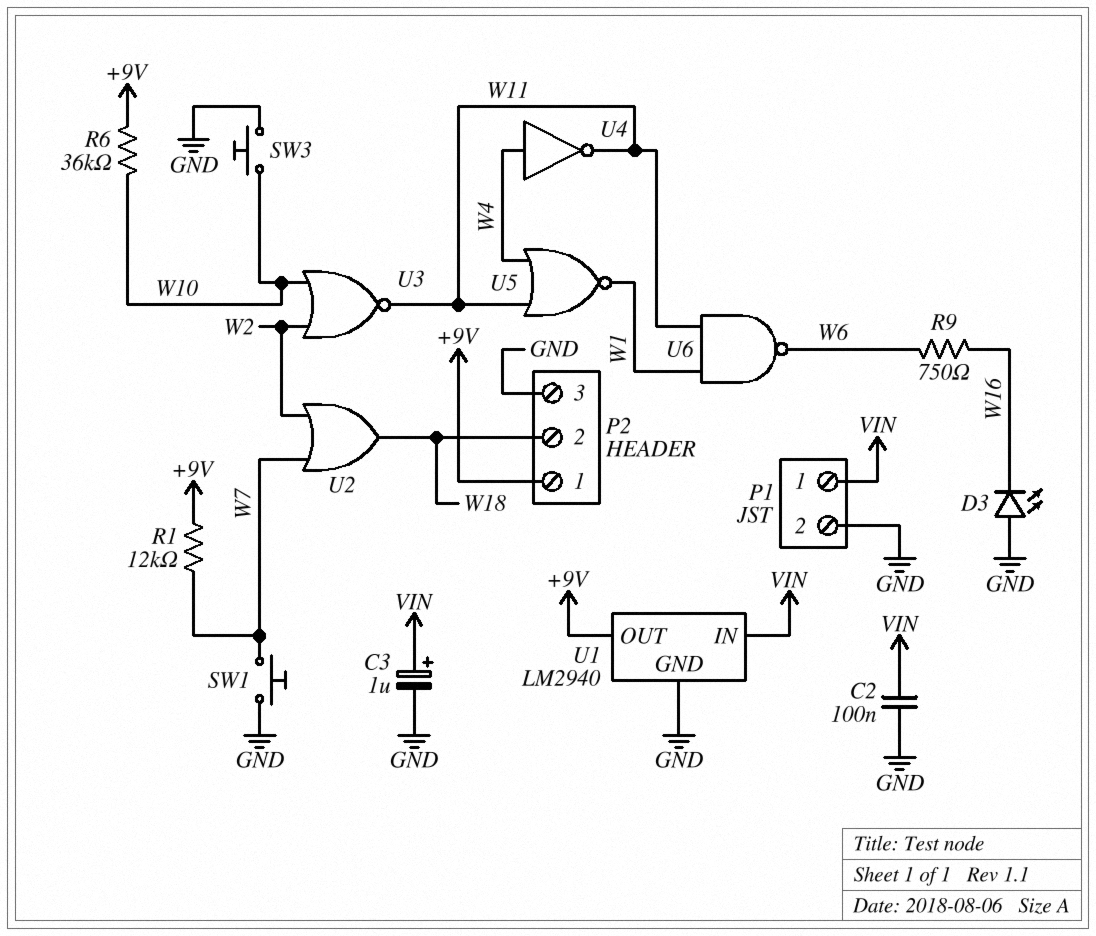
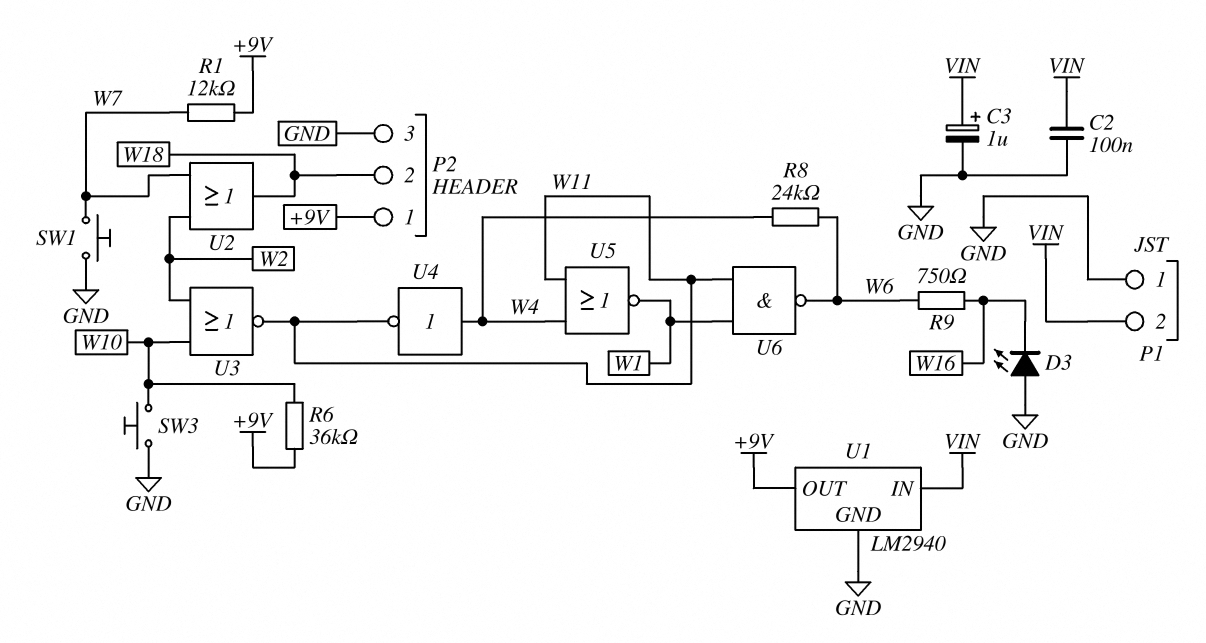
P1 pin 1: VIN -> GND
P1 pin 2: GND -> VIN
R8: none -> 24k (W4, W6)

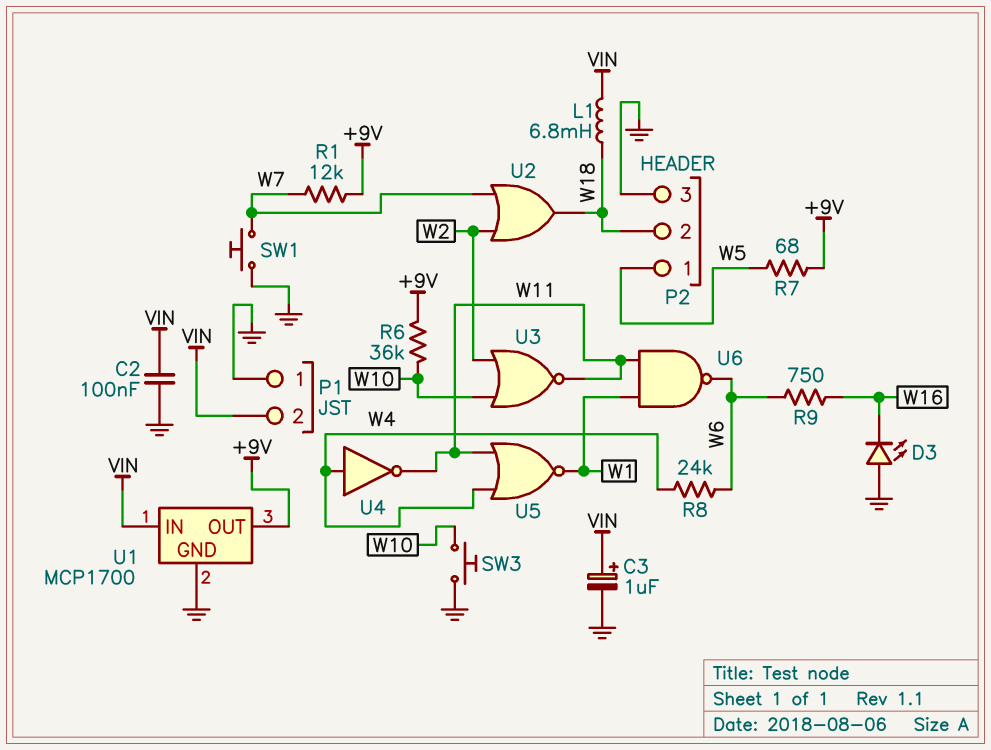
L1: none -> 6.8mH (VIN, W18)
P2 pin 1: +9V -> W5
R7: none -> 68 (+9V, W5)
U1: LM2940 -> MCP1700

